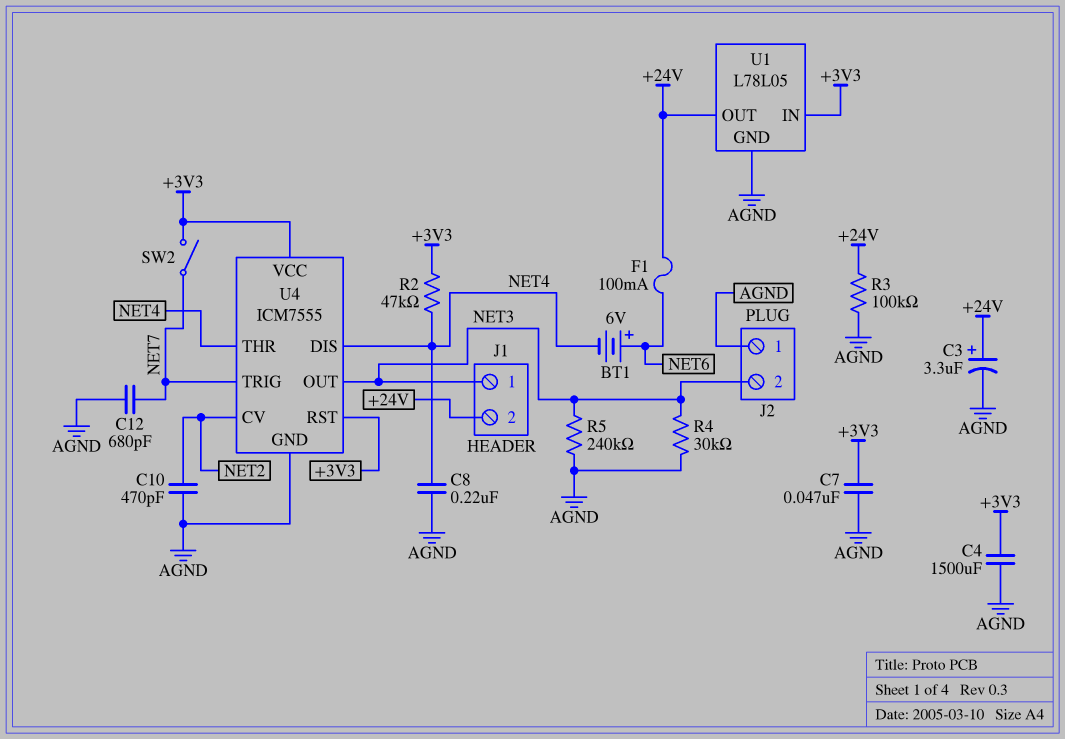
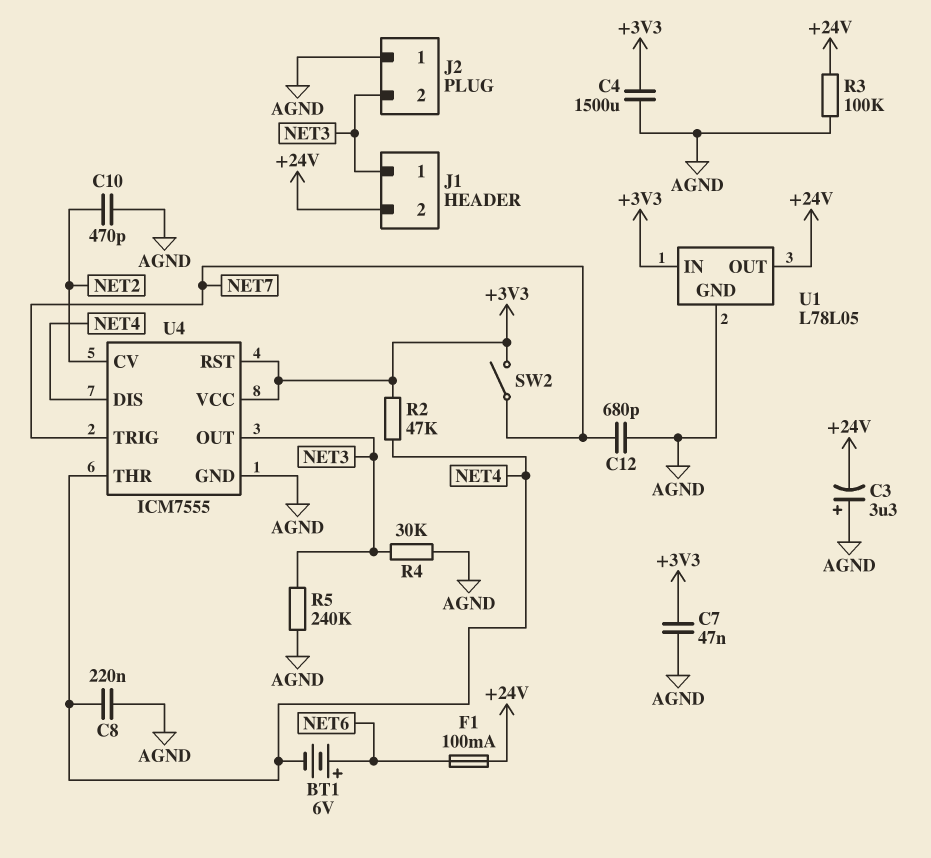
C3: 3.3uF (plus +24V, minus AGND) -> 3.3uF (plus AGND, minus +24V)

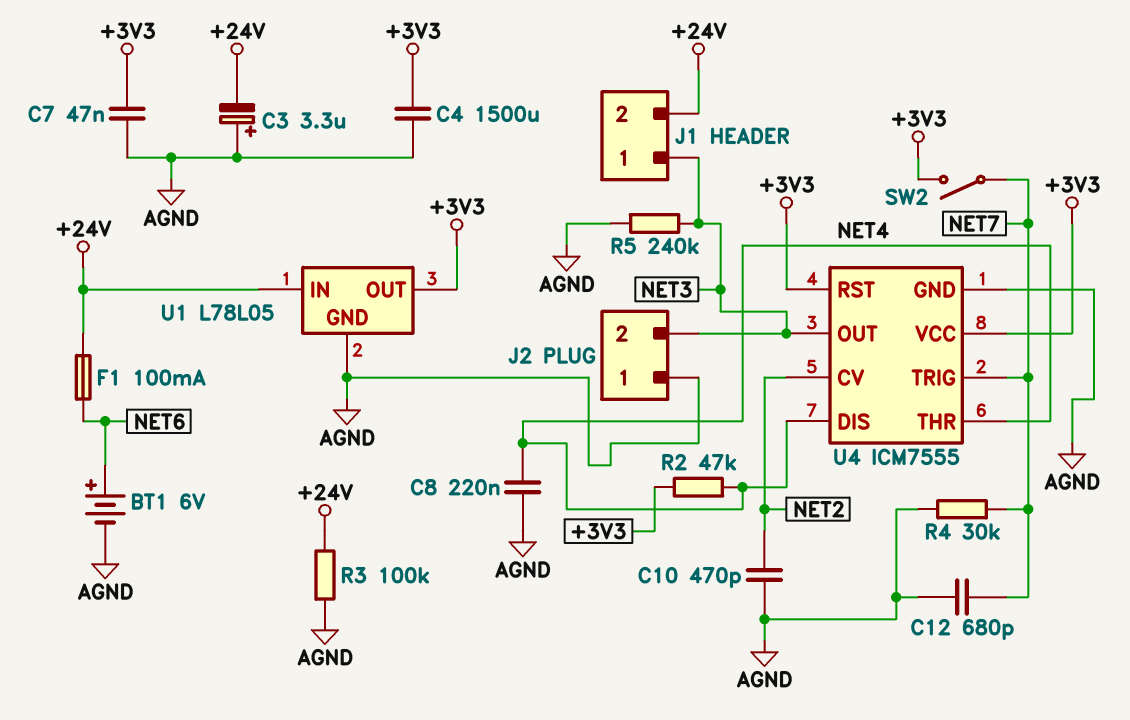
BT1: 6V (plus NET6, minus NET4) -> 6V (plus NET6, minus AGND)
R4: 30k (AGND, NET3) -> 30k (AGND, NET7)
U1 pin IN: +3V3 -> +24V
U1 pin OUT: +24V -> +3V3

